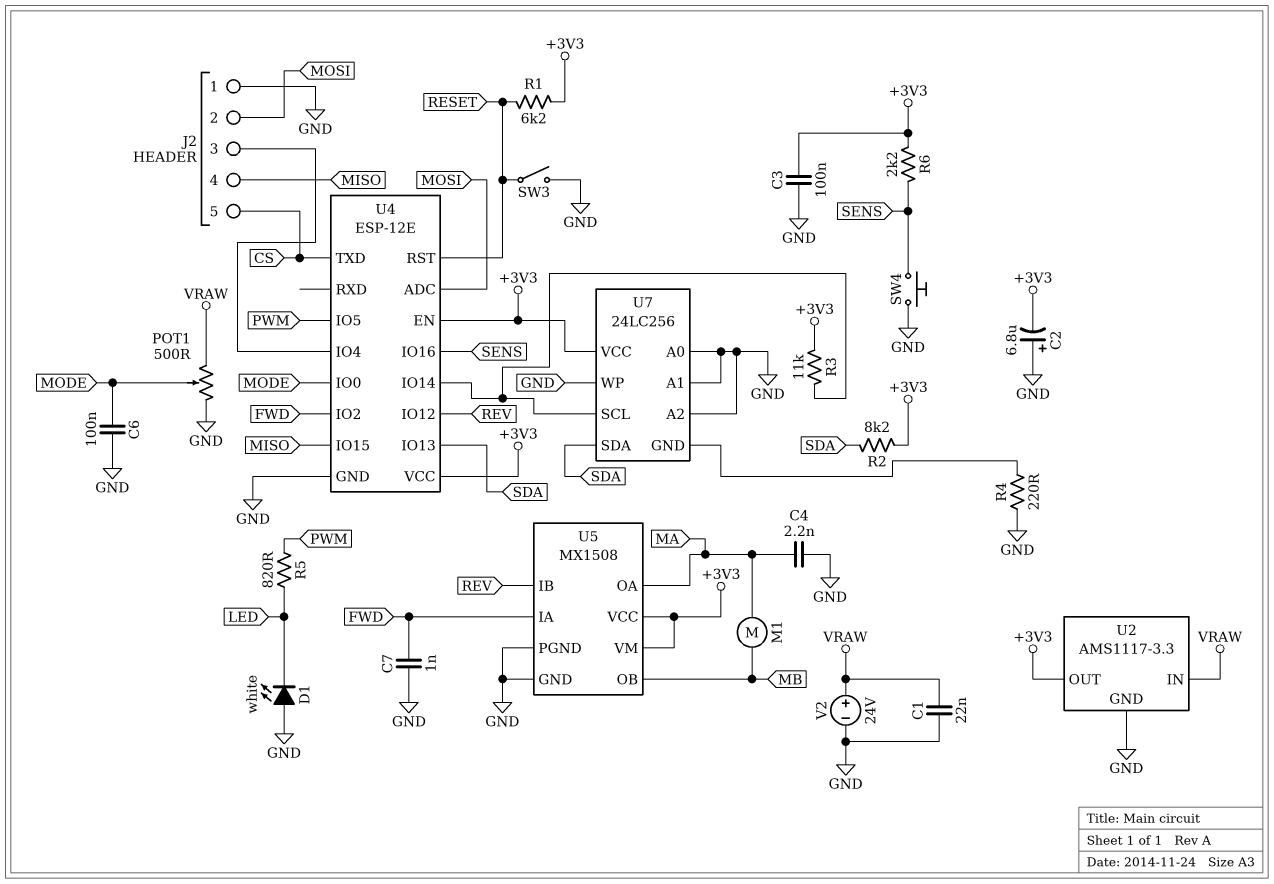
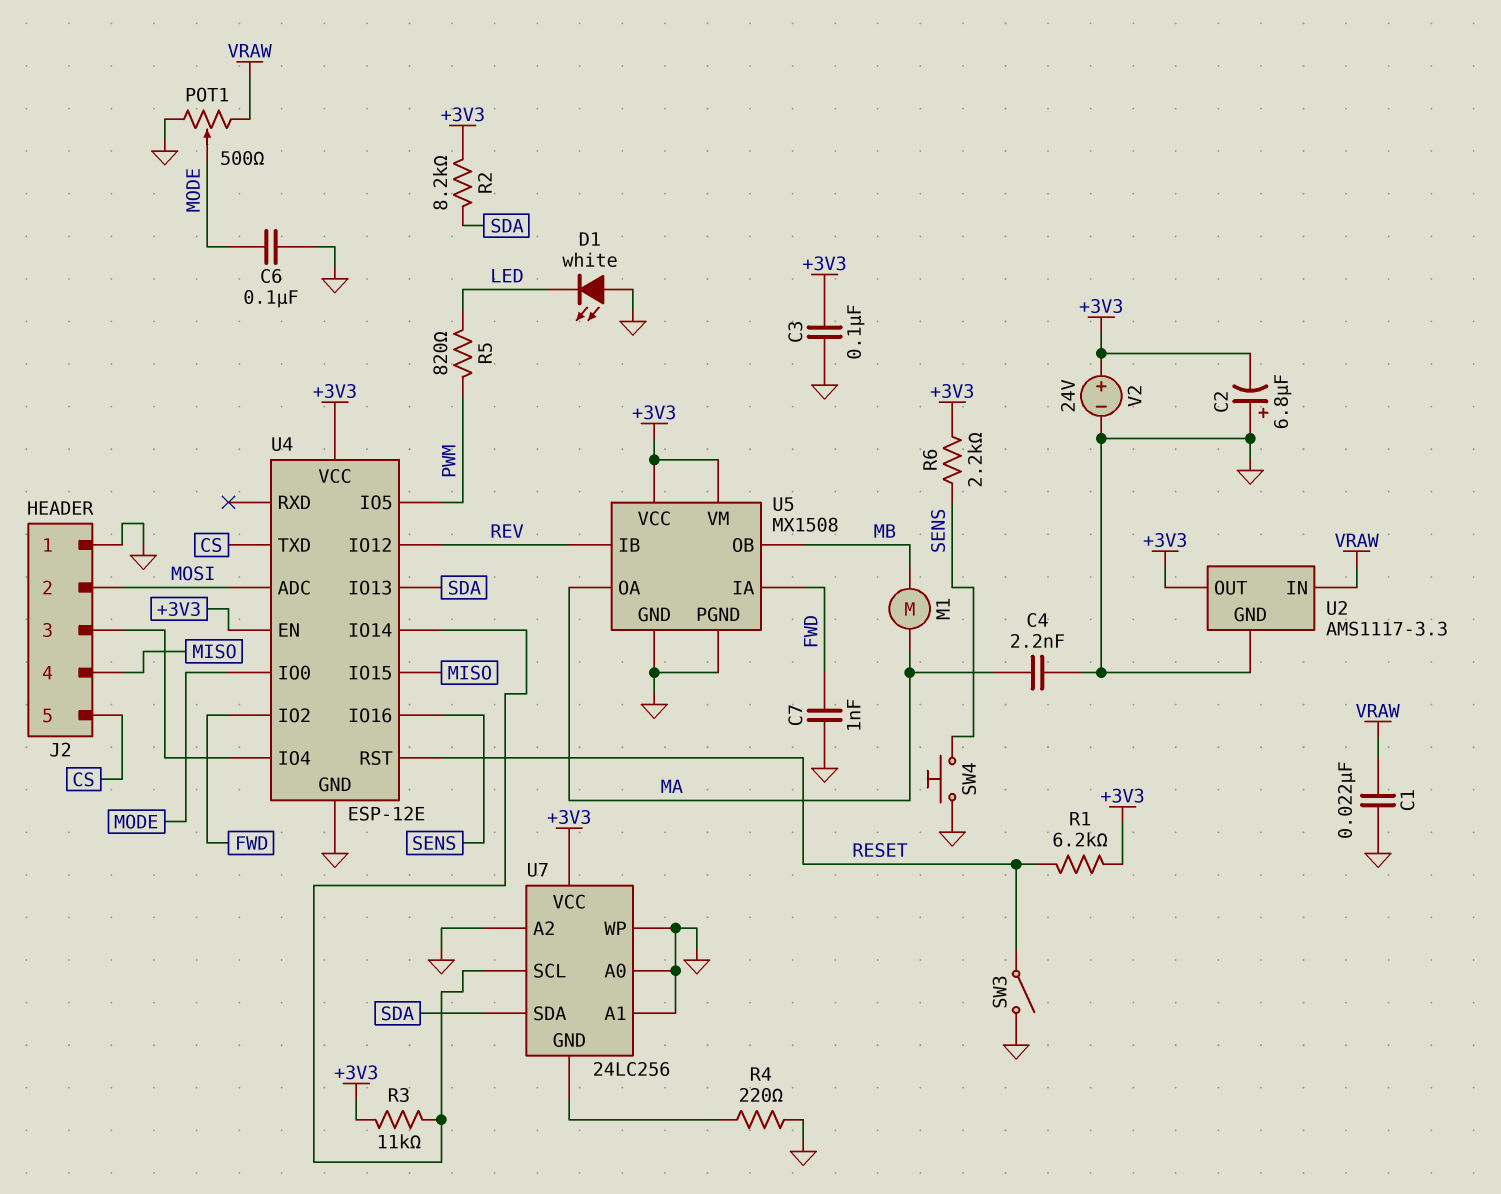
V2: 24V (plus VRAW, minus GND) -> 24V (plus +3V3, minus GND)

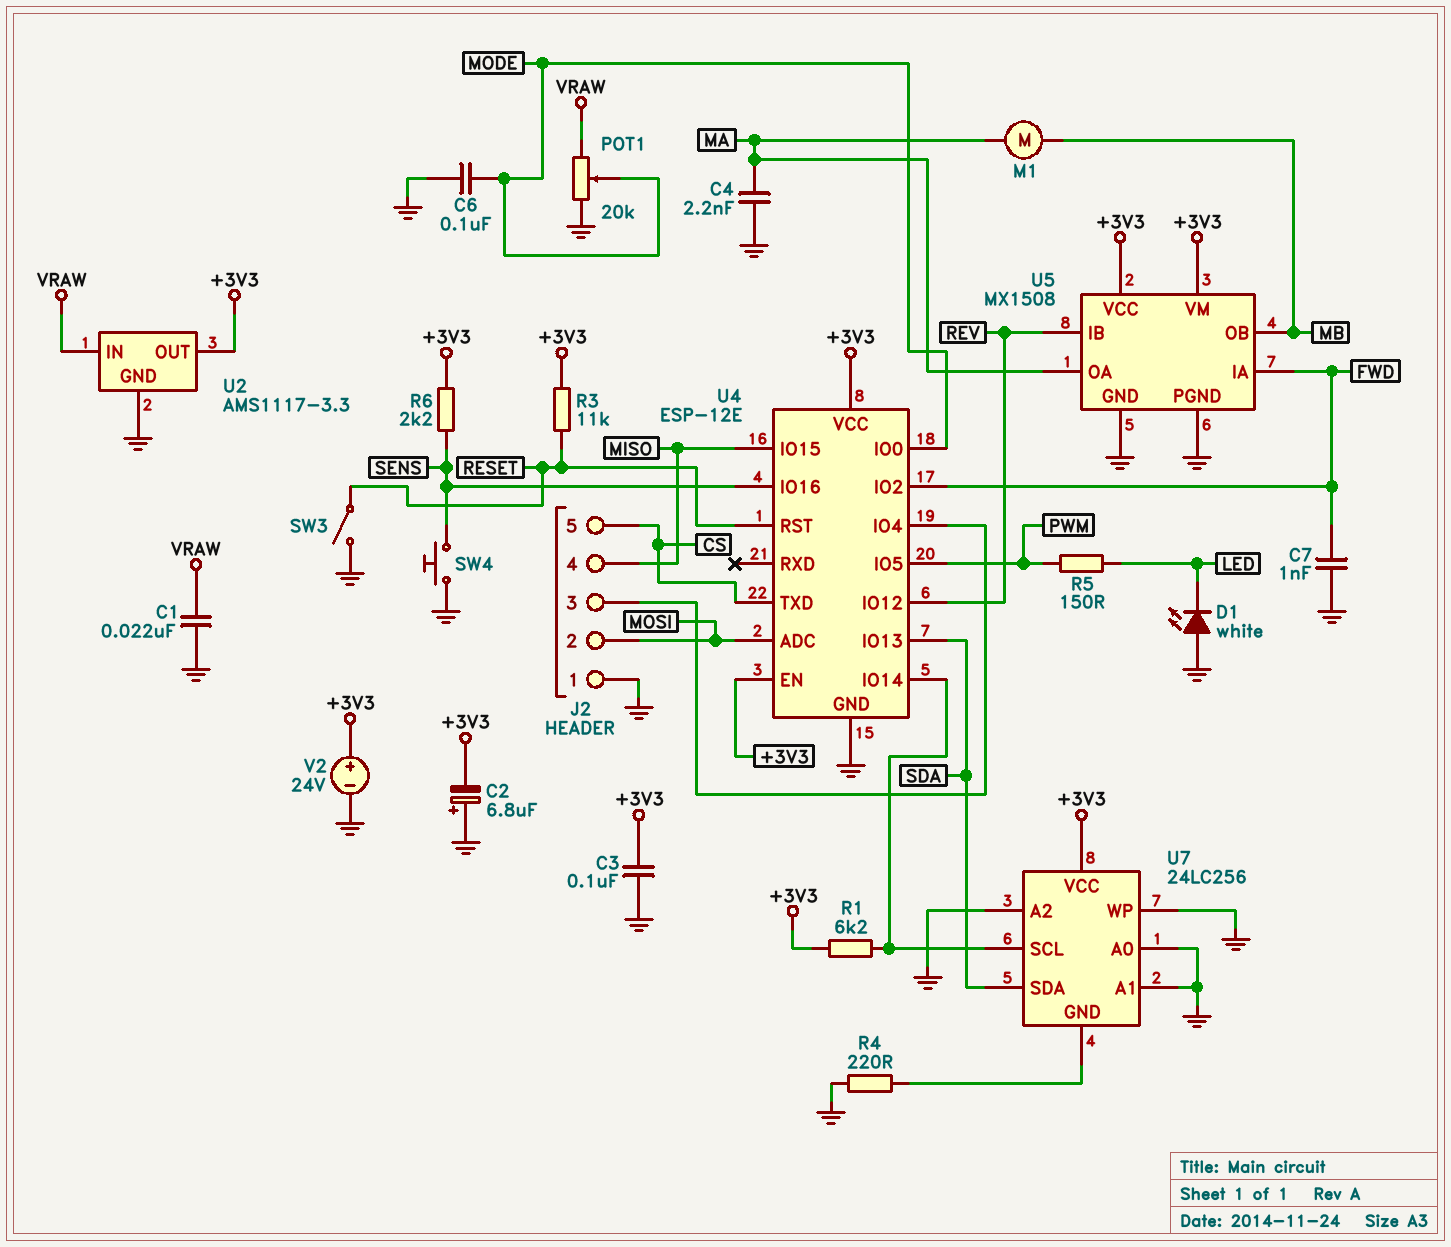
POT1: 500 (GND, VRAW, wiper MODE) -> 20k (GND, VRAW, wiper MODE)
R1: 6.2k (+3V3, RESET) -> 6.2k (+3V3, U4/IO14)
R2: 8.2k (+3V3, SDA) -> none
R3: 11k (+3V3, U4/IO14) -> 11k (+3V3, RESET)
R5: 820 (LED, PWM) -> 150 (LED, PWM)

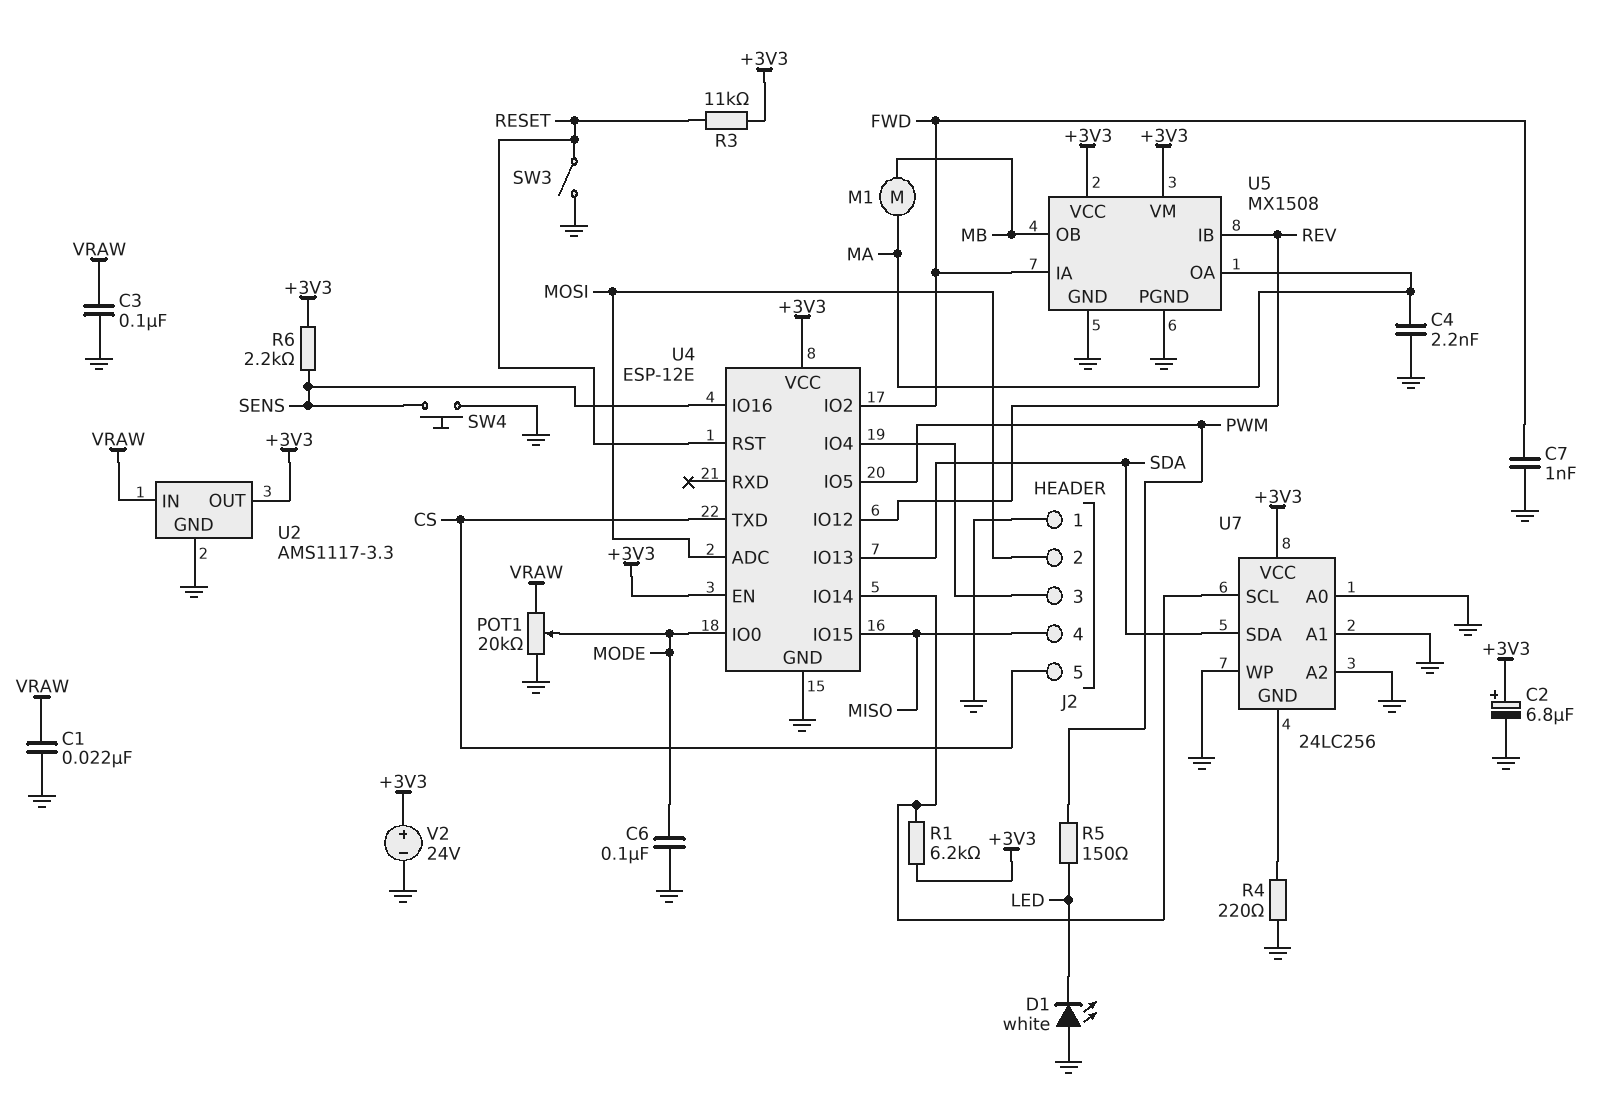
C2: 6.8uF (plus GND, minus +3V3) -> 6.8uF (plus +3V3, minus GND)
C3: 100nF (+3V3, GND) -> 100nF (GND, VRAW)

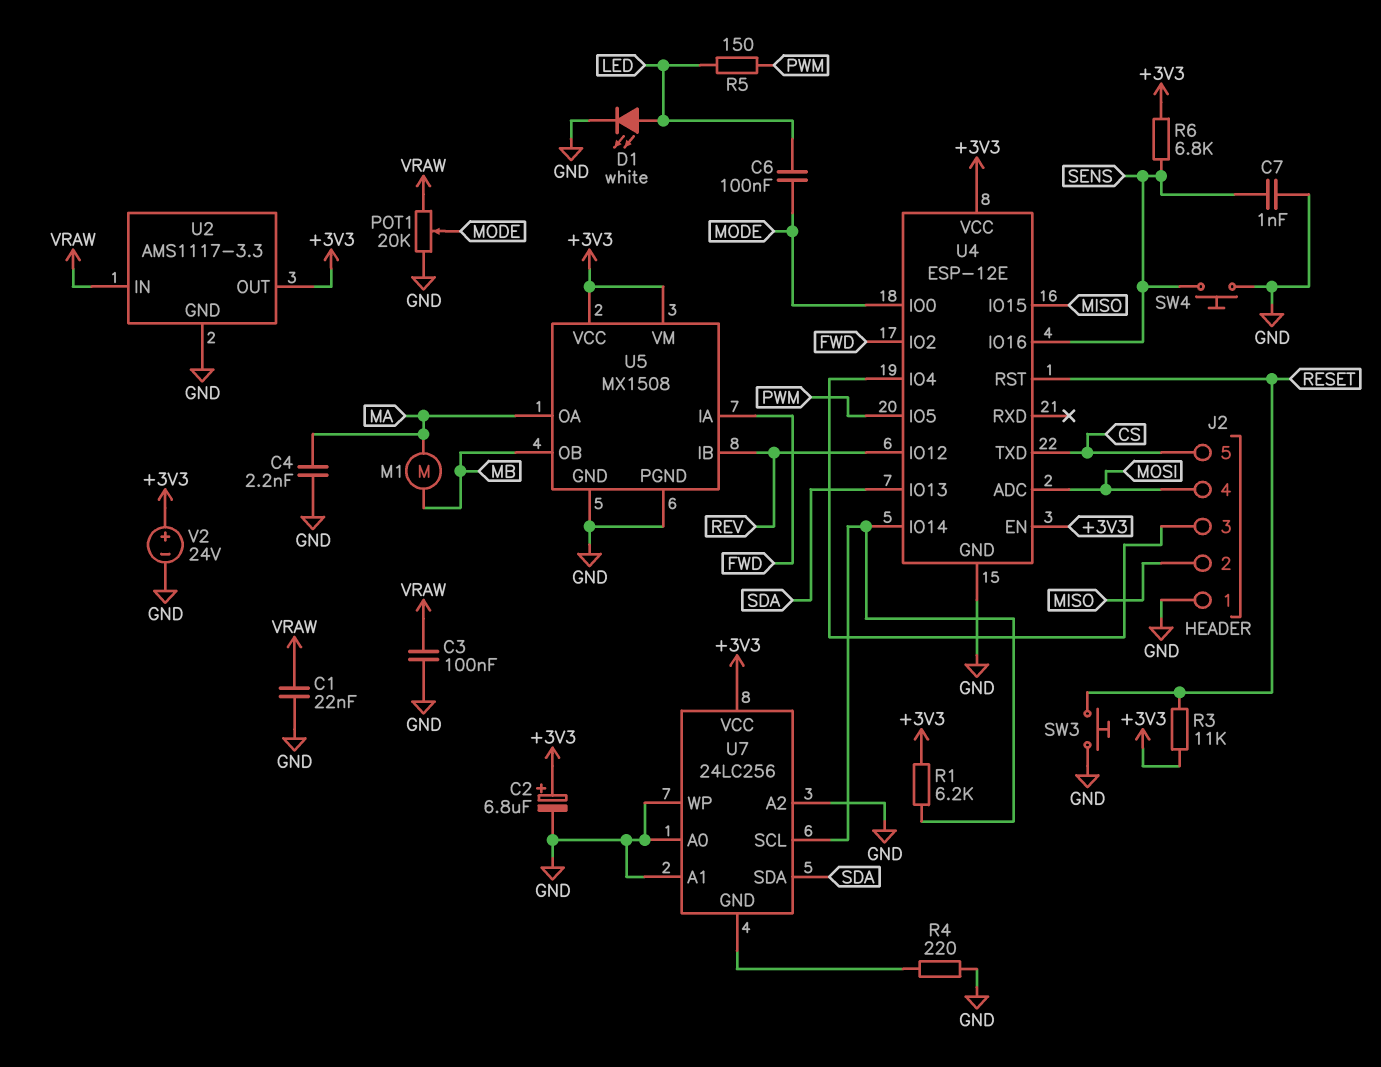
C6: 100nF (GND, MODE) -> 100nF (LED, MODE)
C7: 1nF (FWD, GND) -> 1nF (GND, SENS)
D1: LED white (A GND, K LED) -> LED white (A LED, K GND)
J2 pin 2: MOSI -> MISO
J2 pin 4: MISO -> MOSI
R6: 2.2k (+3V3, SENS) -> 6.8k (+3V3, SENS)
SW3: switch (GND, RESET) -> button (GND, RESET)

